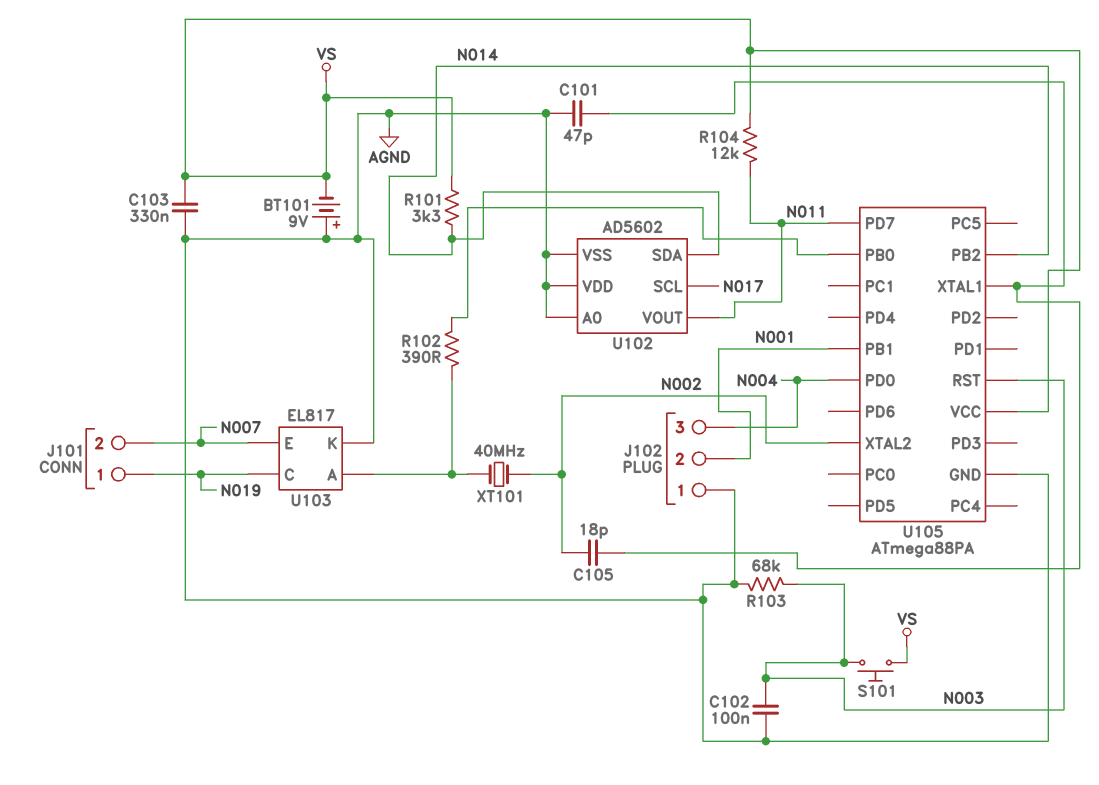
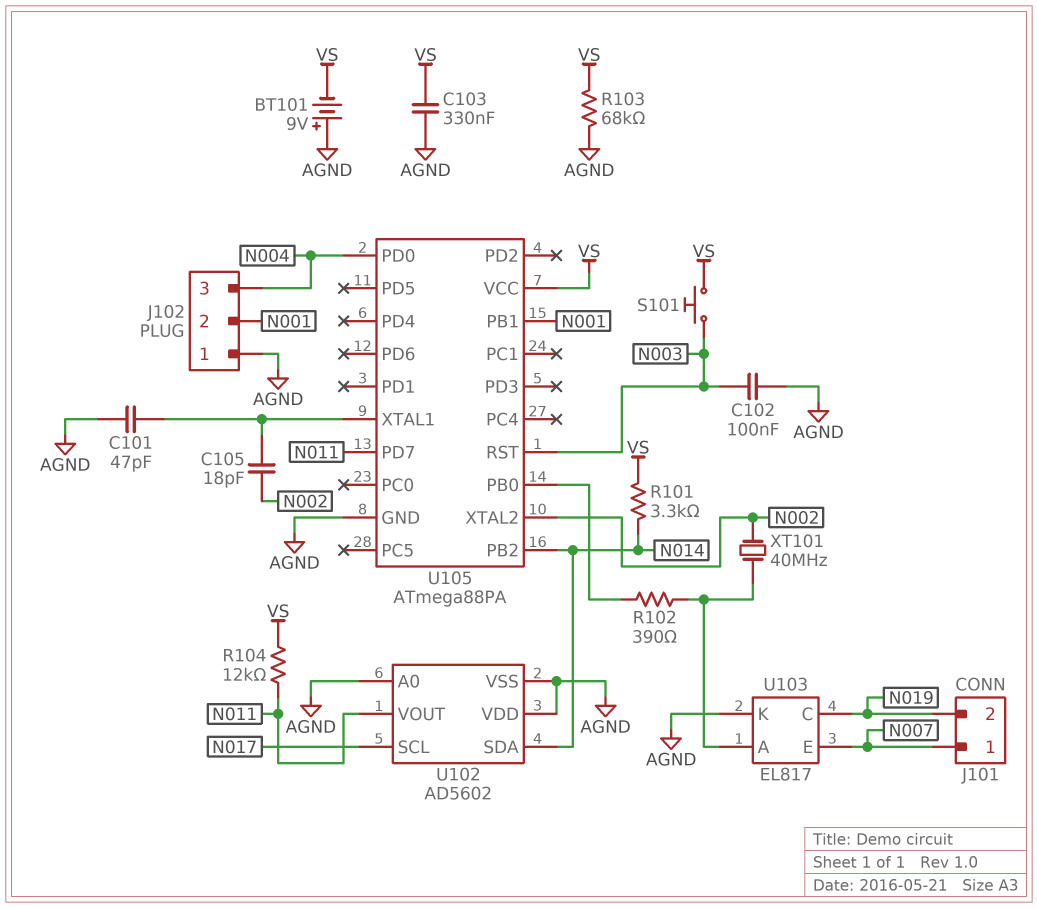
J101 pin 1: N019 -> N007
J101 pin 2: N007 -> N019
R103: 68k (AGND, N003) -> 68k (AGND, VS)

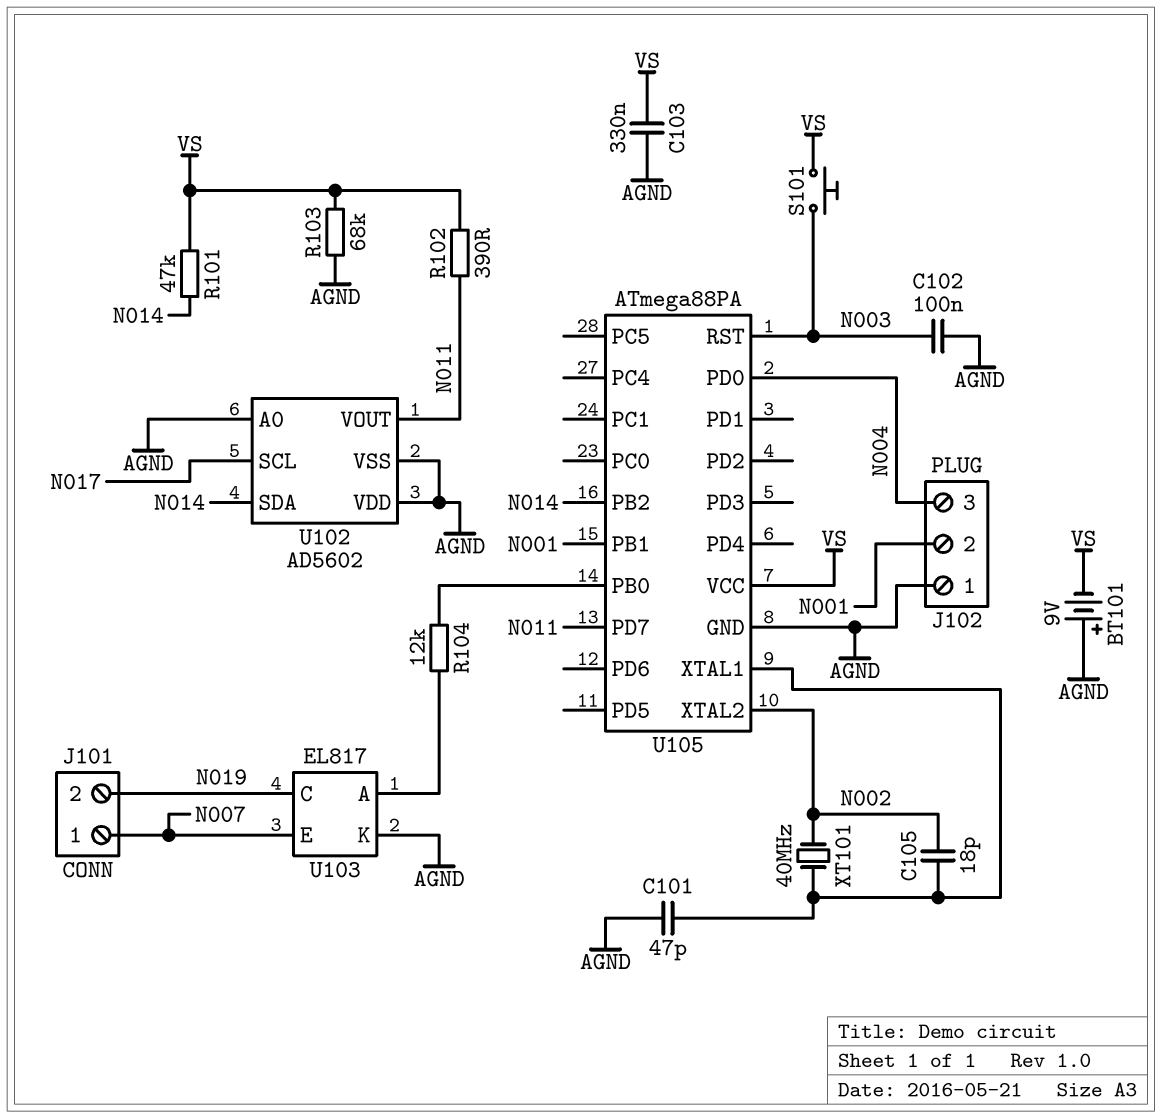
R101: 3.3k (N014, VS) -> 47k (N014, VS)
R102: 390 (U103/A, U105/PB0) -> 390 (N011, VS)
R104: 12k (N011, VS) -> 12k (U103/A, U105/PB0)
XT101: 40MHz (N002, U103/A) -> 40MHz (N002, U105/XTAL1)

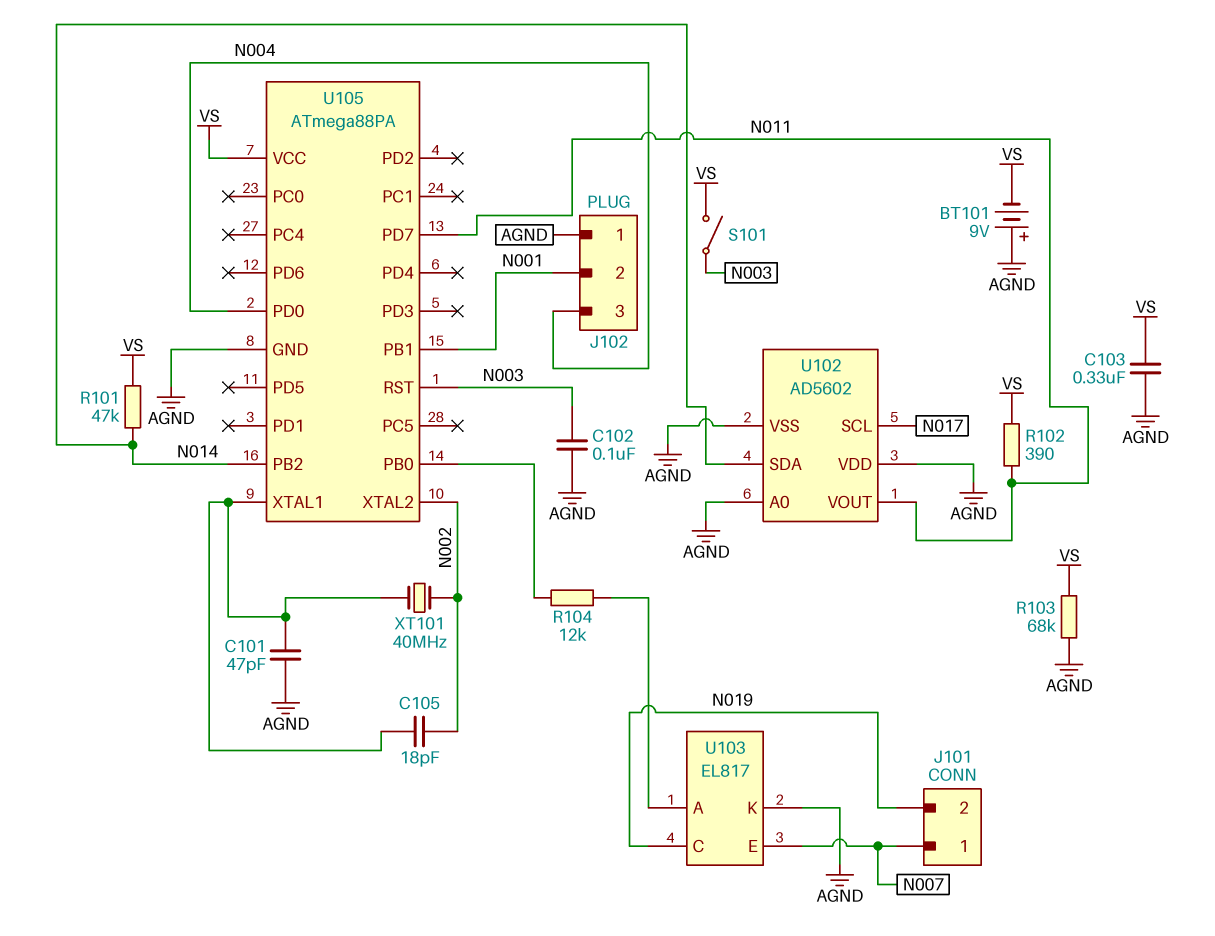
S101: button (N003, VS) -> switch (N003, VS)

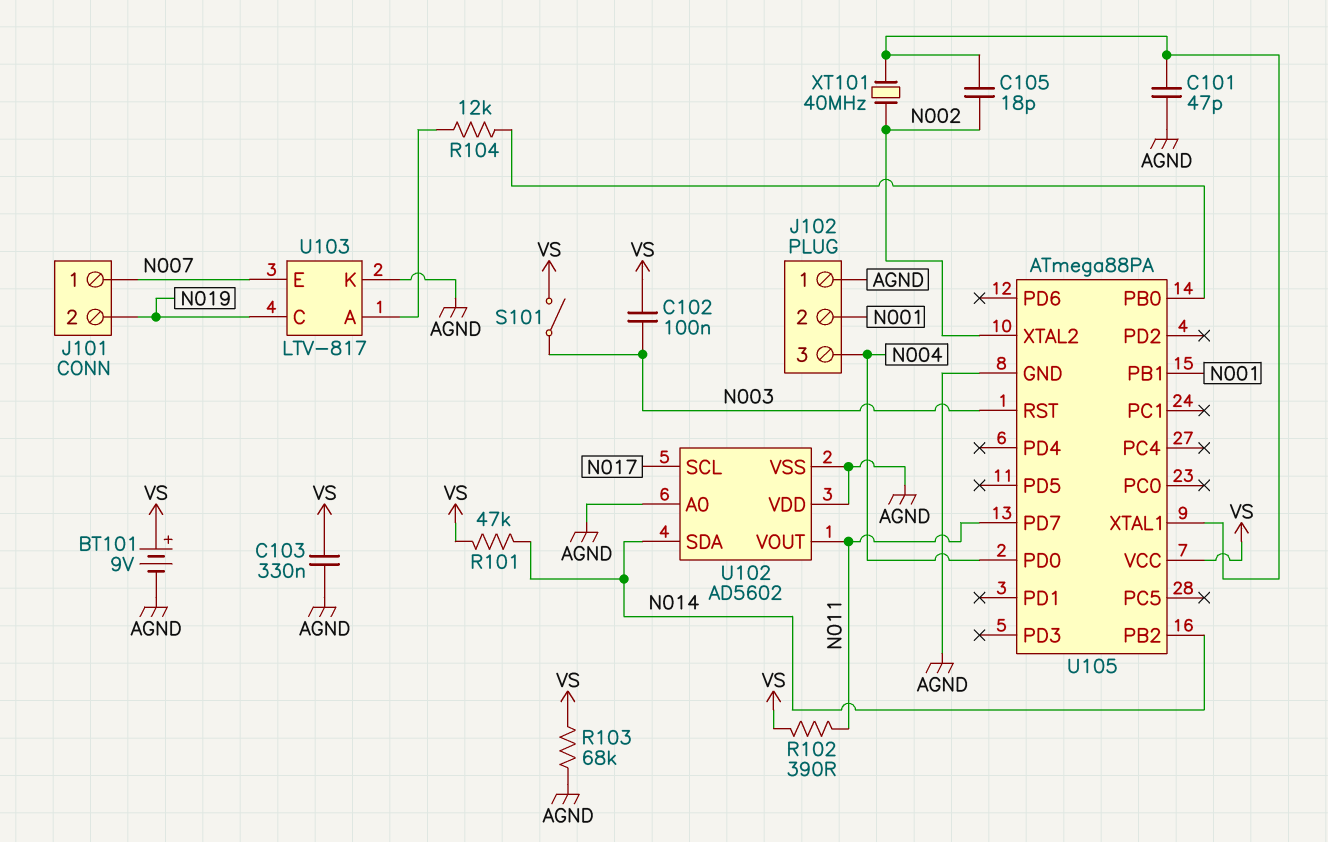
BT101: 9V (plus AGND, minus VS) -> 9V (plus VS, minus AGND)
C102: 100nF (AGND, N003) -> 100nF (N003, VS)
U103: EL817 -> LTV-817

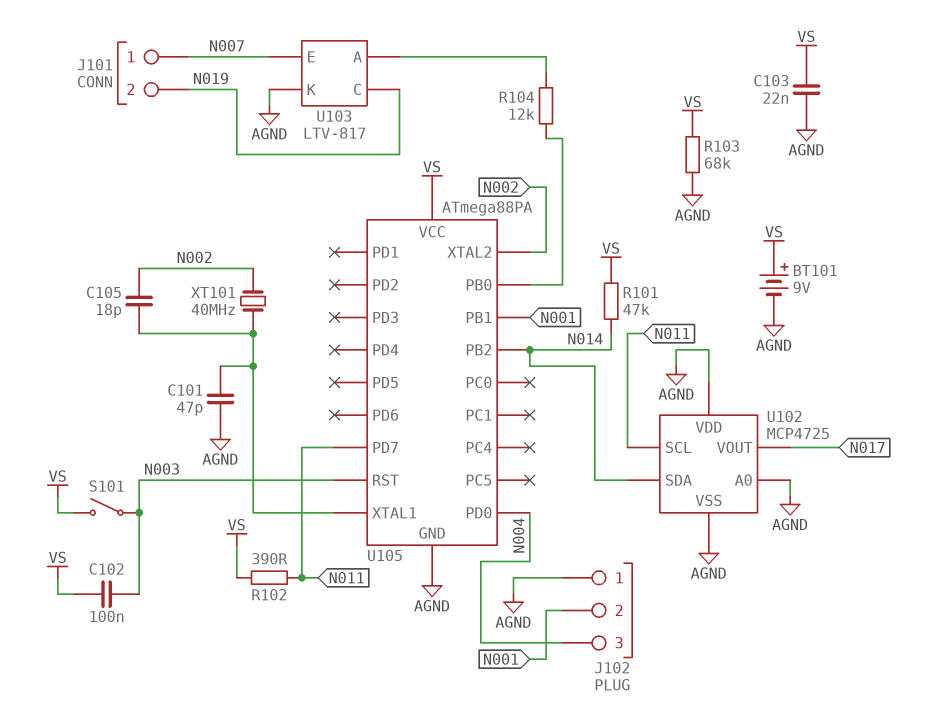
C103: 330nF (AGND, VS) -> 22nF (AGND, VS)
U102: AD5602 -> MCP4725
U102 pin SCL: N017 -> N011
U102 pin VOUT: N011 -> N017

